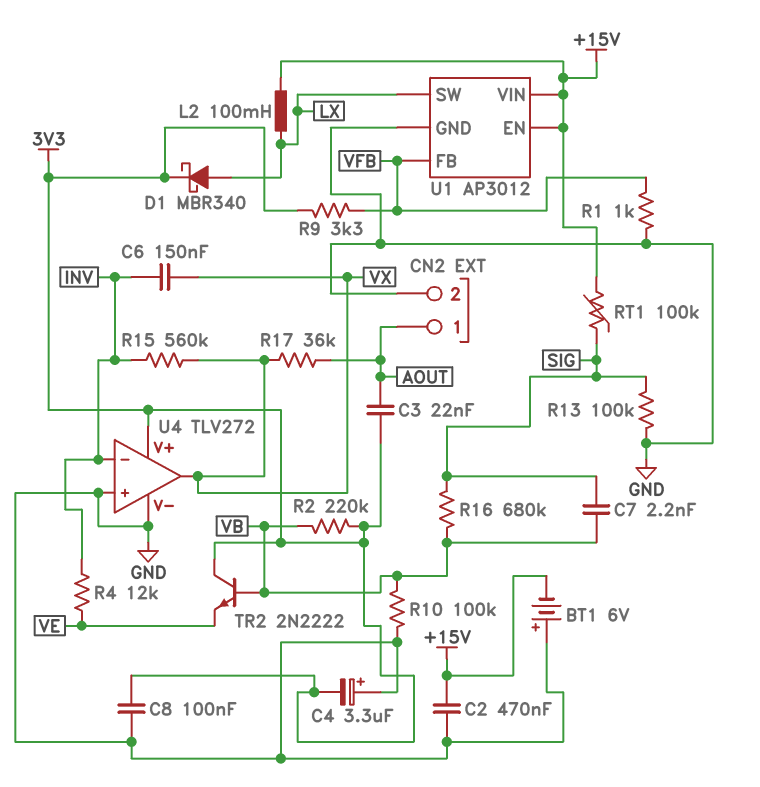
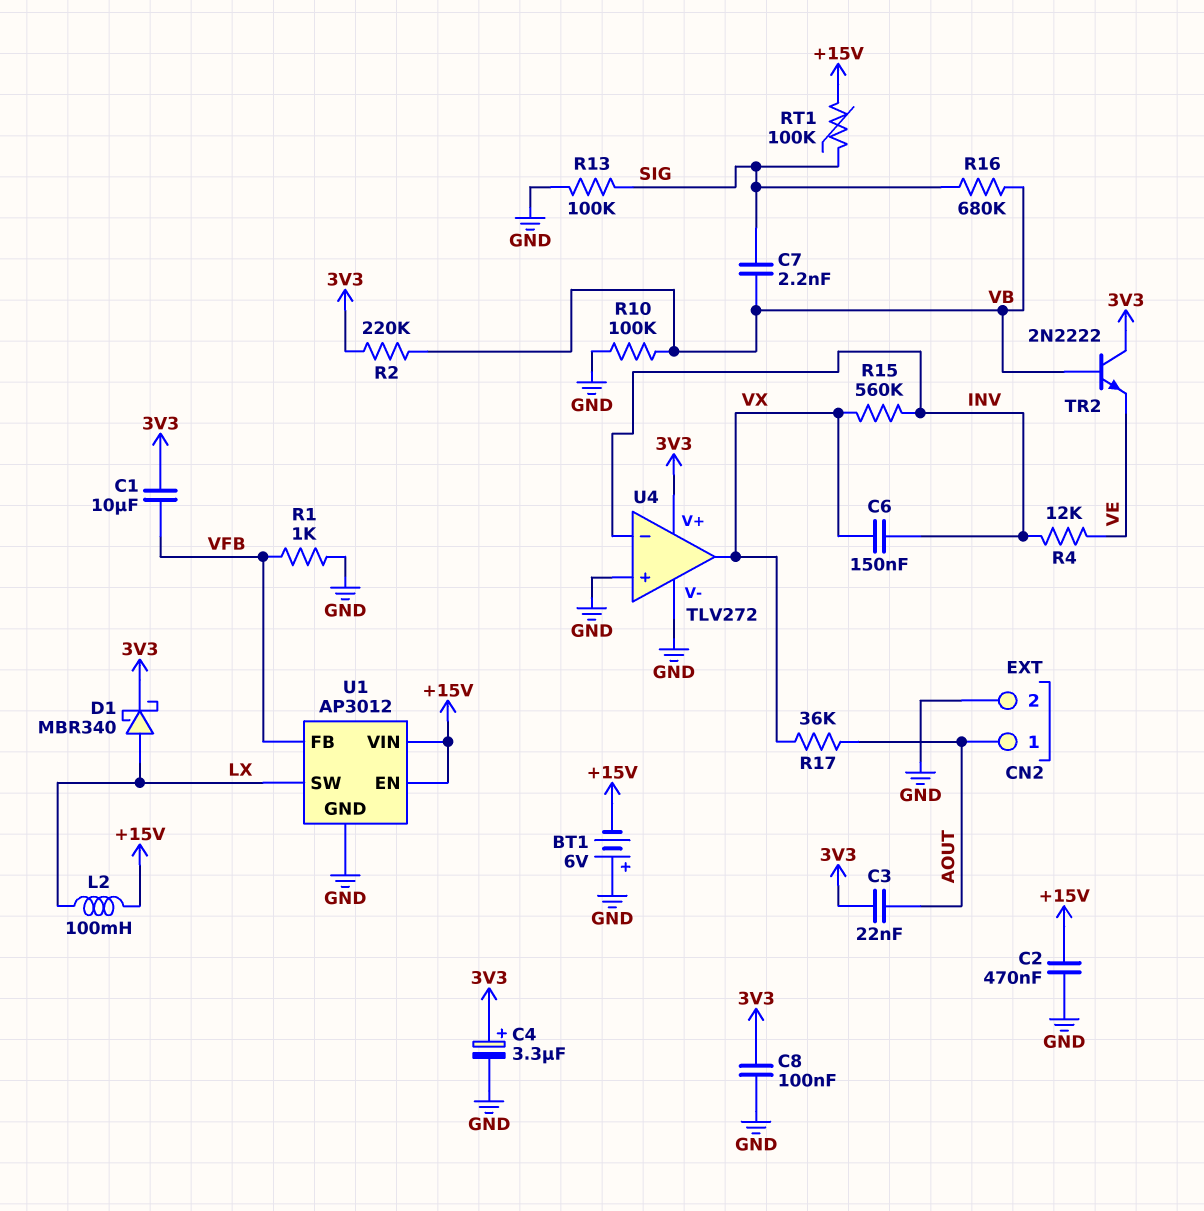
C1: none -> 10uF (3V3, VFB)
C4: 3.3uF (plus GND, minus 3V3) -> 3.3uF (plus 3V3, minus GND)
R9: 3.3k (3V3, VFB) -> none

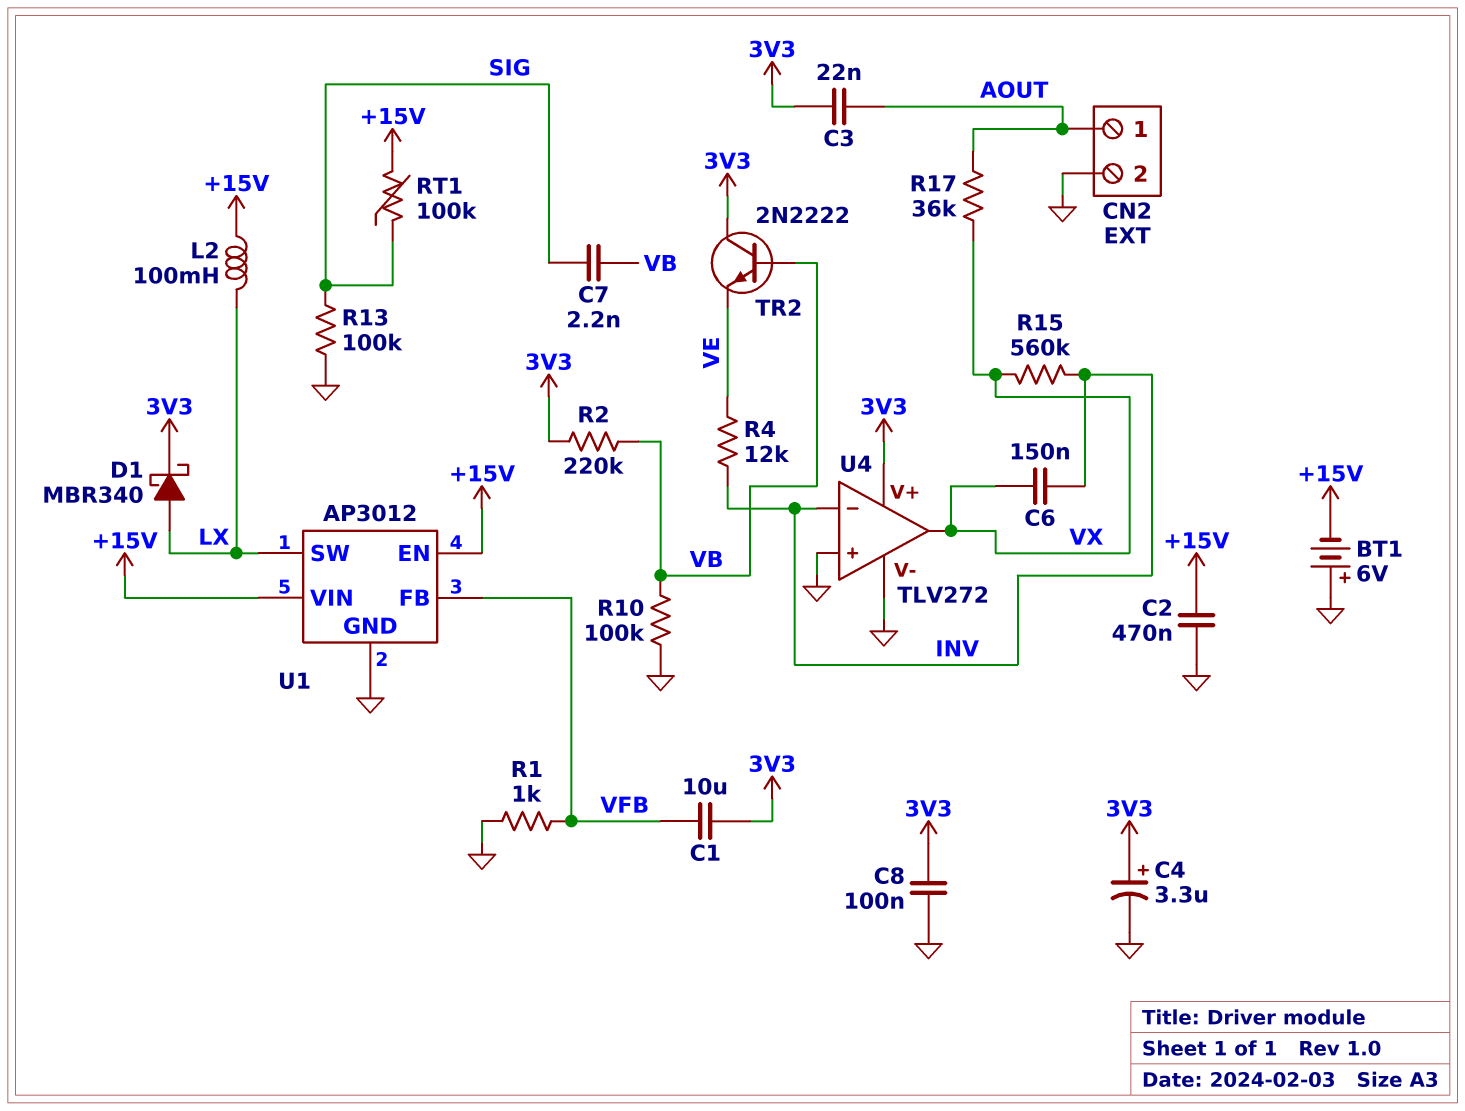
R16: 680k (SIG, VB) -> none

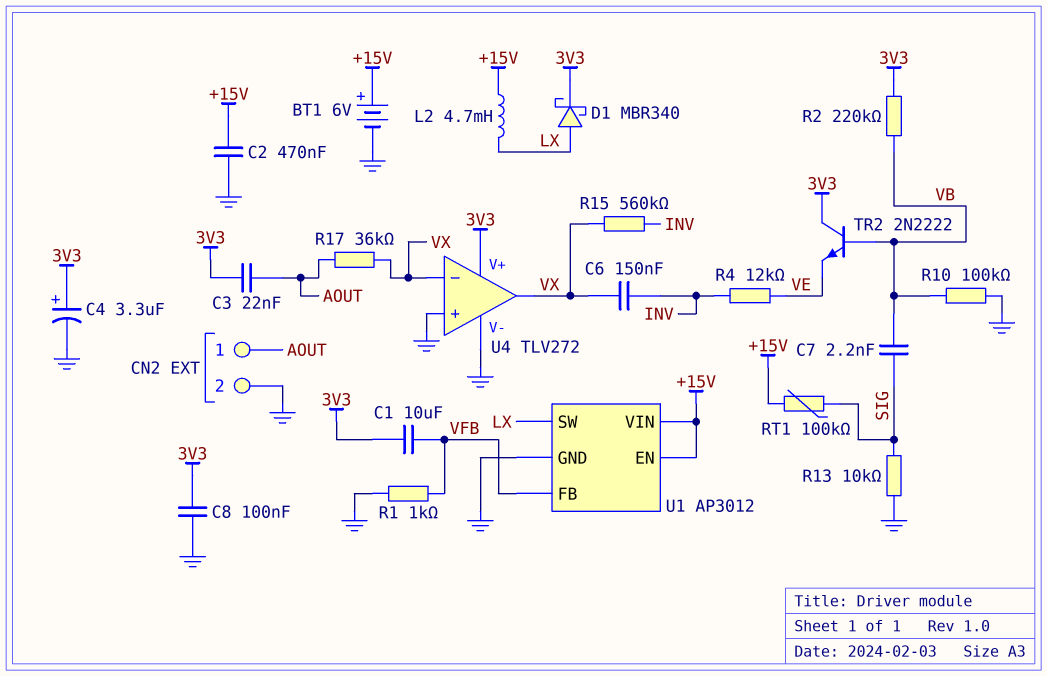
BT1: 6V (plus GND, minus +15V) -> 6V (plus +15V, minus GND)
L2: 100mH (+15V, LX) -> 4.7mH (+15V, LX)
R13: 100k (GND, SIG) -> 10k (GND, SIG)
U4 pin in-: INV -> VX

